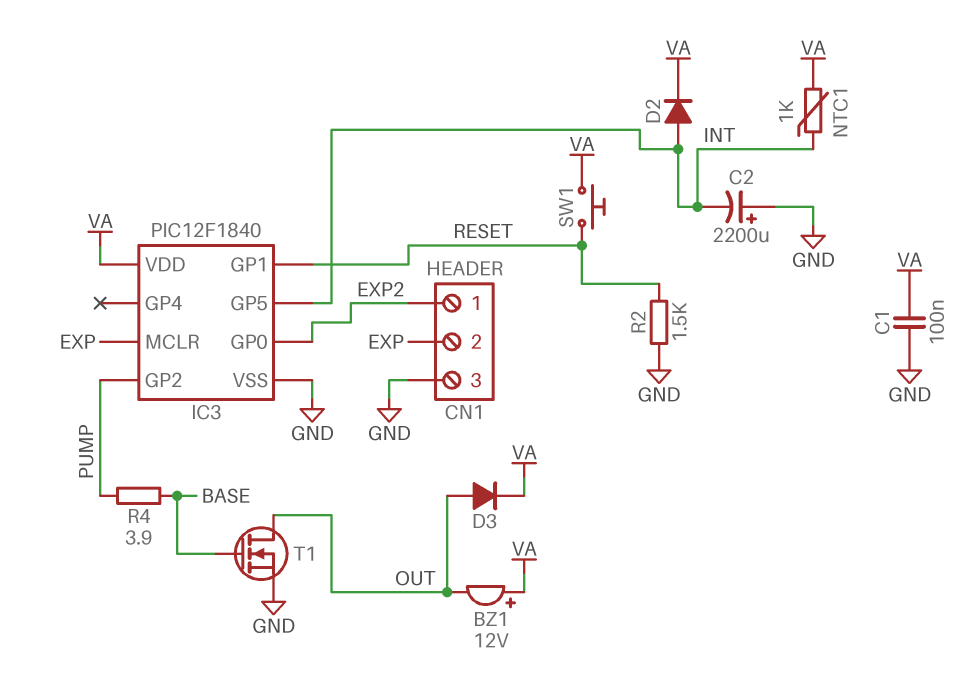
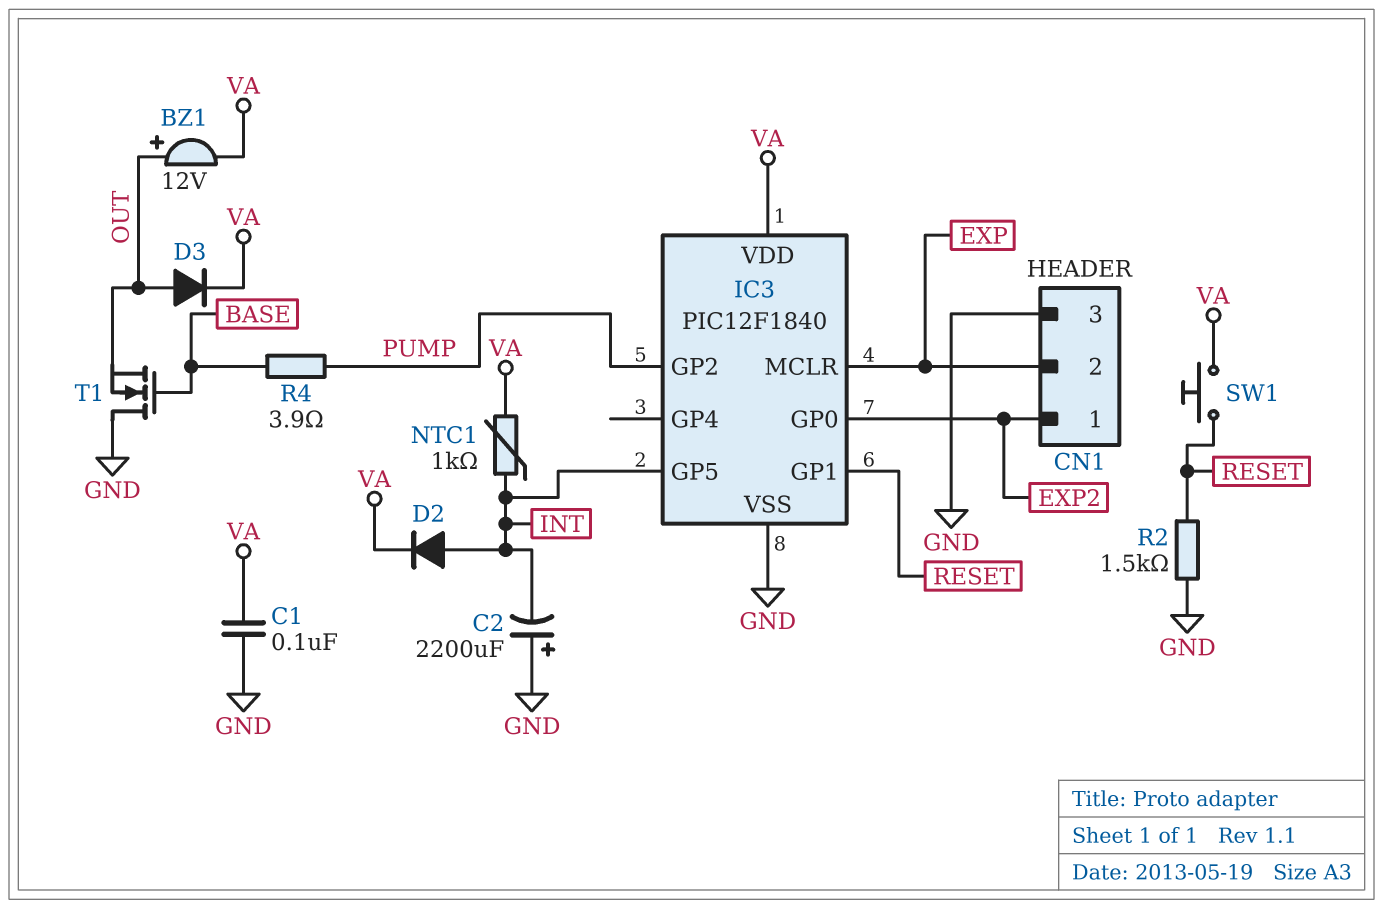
BZ1: buzzer 12V (plus VA, minus OUT) -> buzzer 12V (plus OUT, minus VA)
T1: NMOS (G BASE, D OUT, S GND) -> NMOS (G BASE, D GND, S OUT)

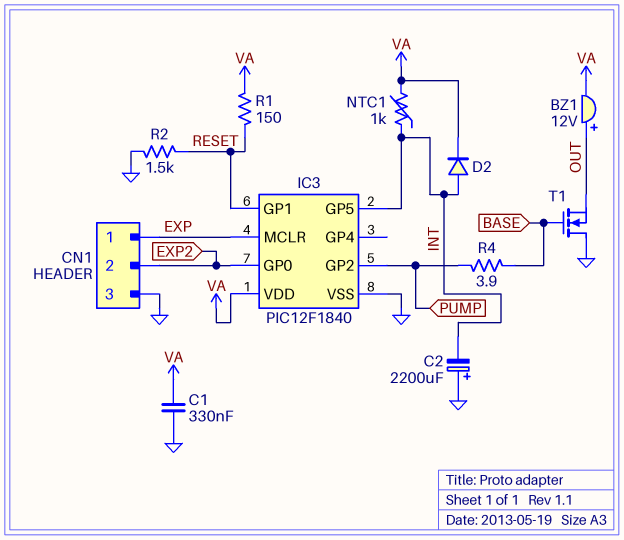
C1: 100nF (GND, VA) -> 330nF (GND, VA)
CN1 pin 1: EXP2 -> EXP
CN1 pin 2: EXP -> EXP2
D3: diode (A OUT, K VA) -> none
R1: none -> 150 (RESET, VA)
SW1: button (RESET, VA) -> none

